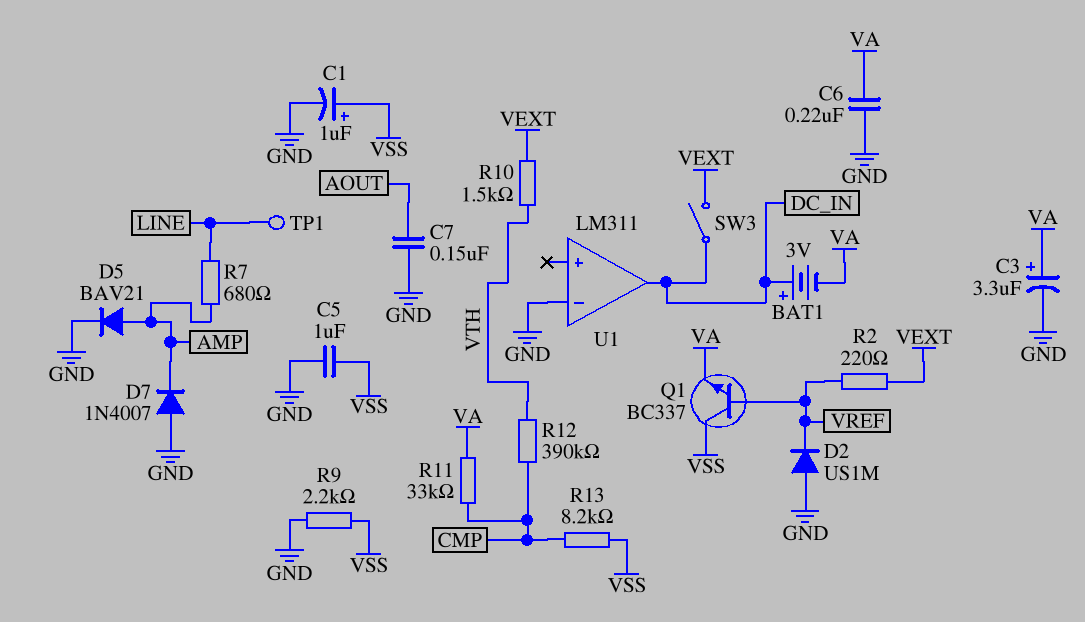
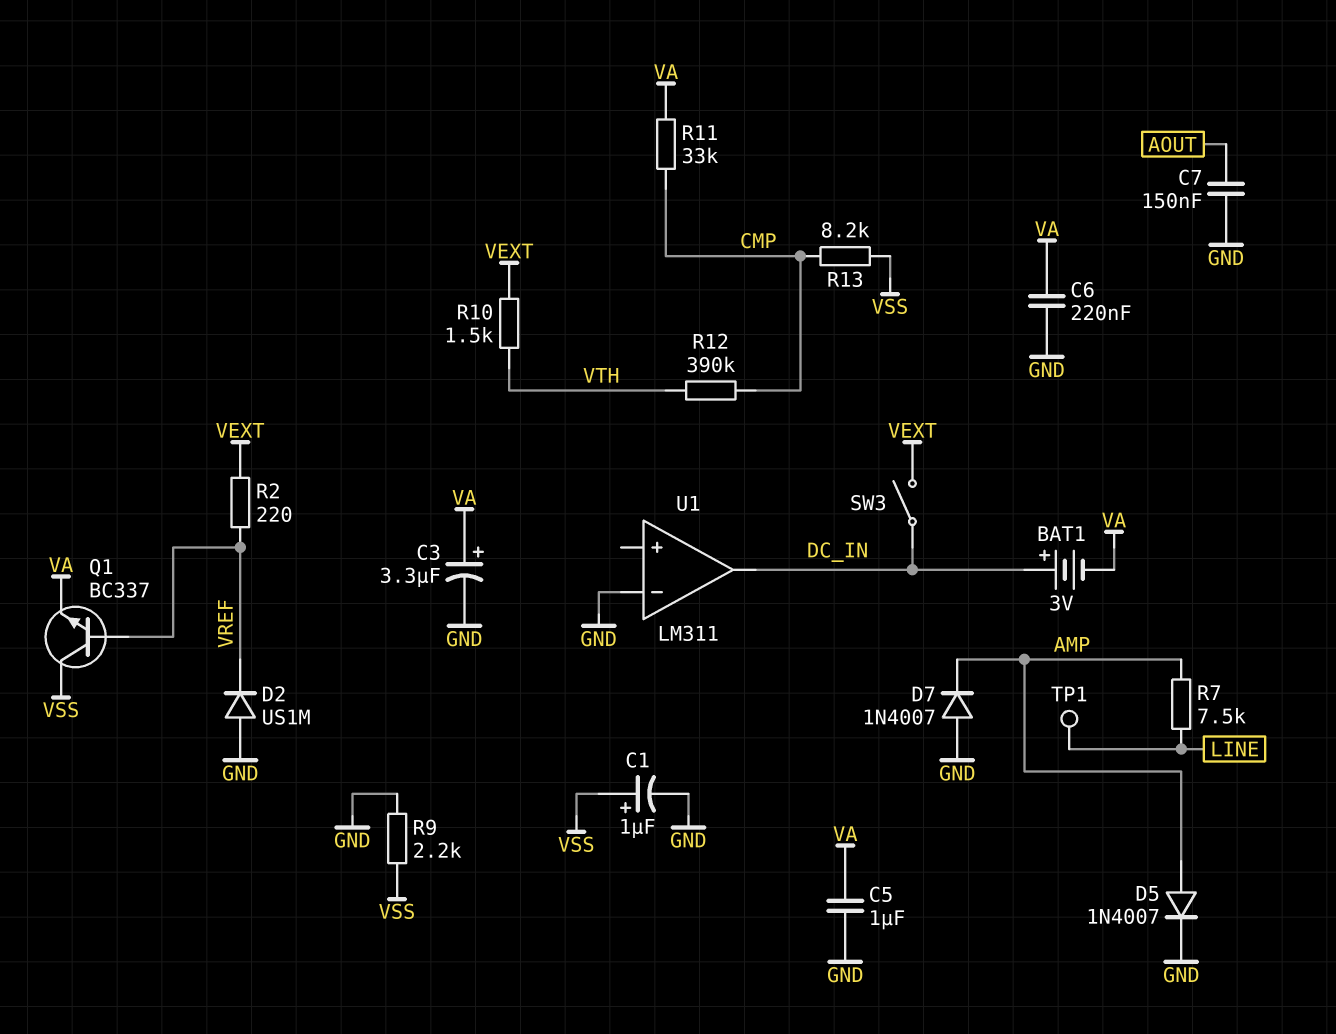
C5: 1uF (GND, VSS) -> 1uF (GND, VA)
D5: diode BAV21 (A AMP, K GND) -> diode 1N4007 (A AMP, K GND)
R7: 680 (AMP, LINE) -> 7.5k (AMP, LINE)

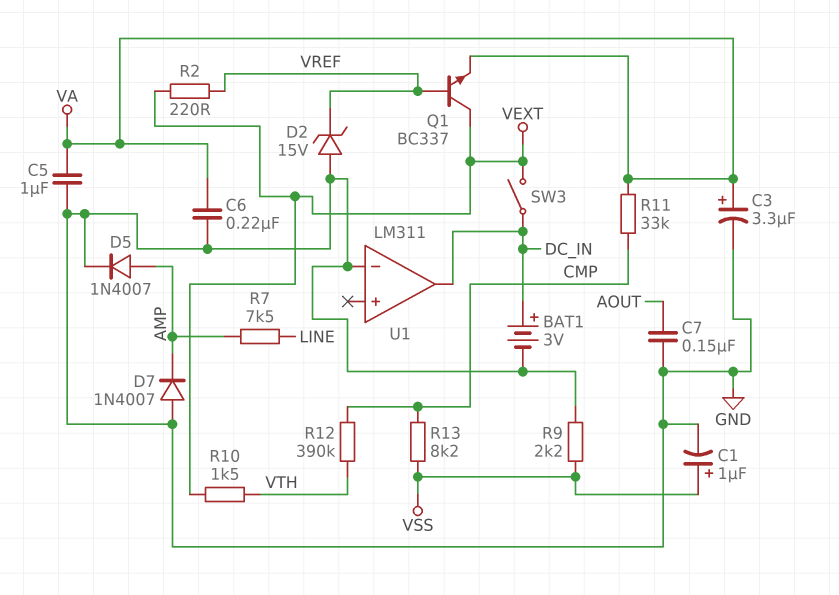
BAT1: 3V (plus DC_IN, minus VA) -> 3V (plus DC_IN, minus GND)
D2: diode US1M (A GND, K VREF) -> zener 15V (A GND, K VREF)
Q1: NPN BC337 (B VREF, C VSS, E VA) -> NPN BC337 (B VREF, C VEXT, E VA)
TP1: test point (LINE) -> none

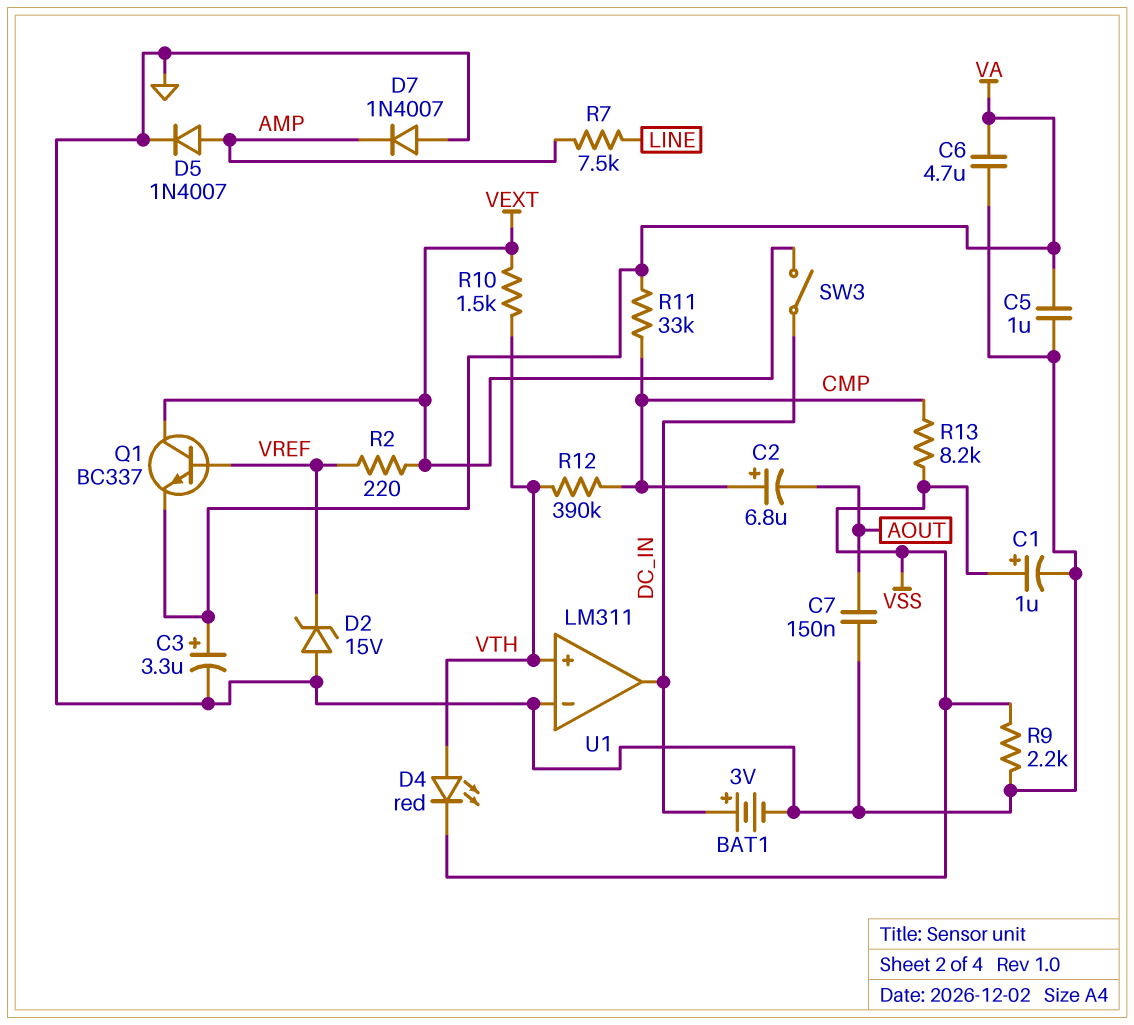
C2: none -> 6.8uF (plus CMP, minus AOUT)
C6: 220nF (GND, VA) -> 4.7uF (GND, VA)
D4: none -> LED red (A VTH, K VSS)
U1 pin in+: none -> VTH

